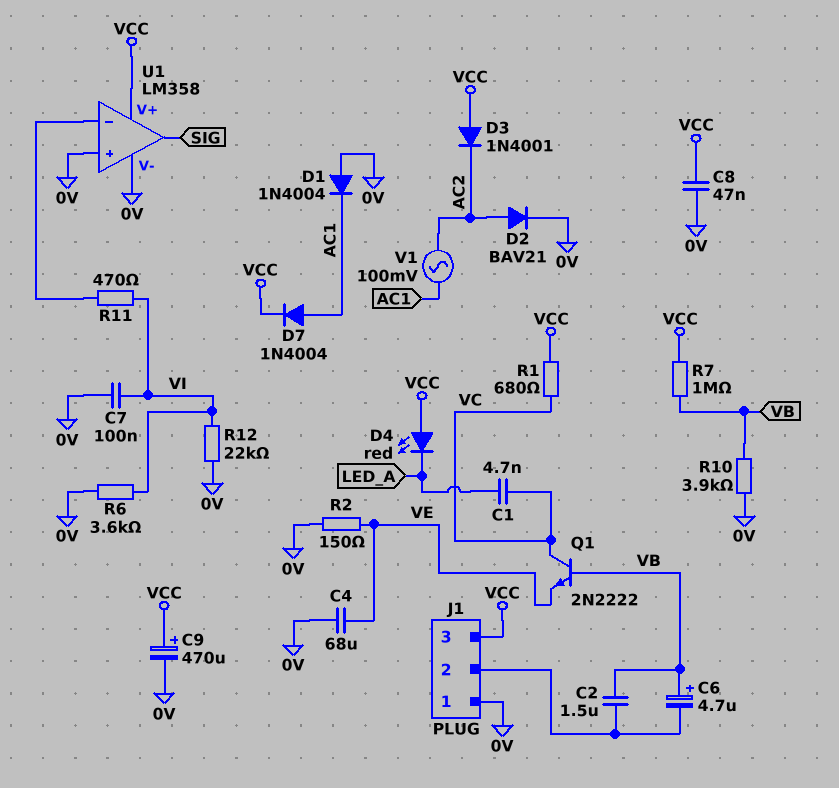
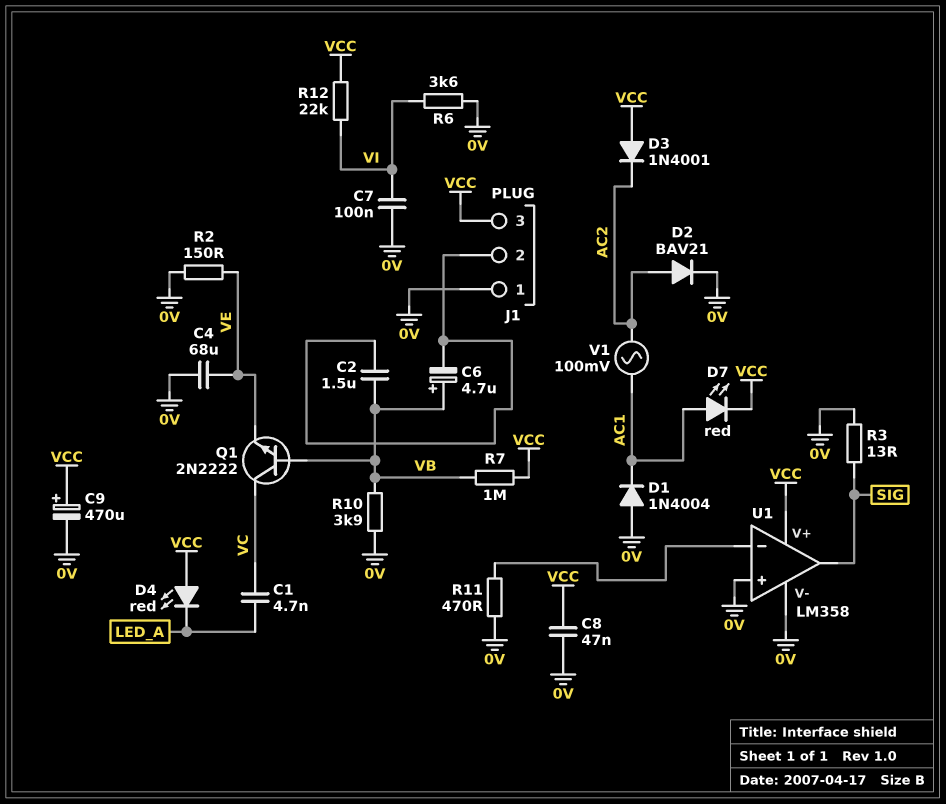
D7: diode 1N4004 (A AC1, K VCC) -> LED red (A AC1, K VCC)
R1: 680 (VC, VCC) -> none
R3: none -> 13 (0V, SIG)
R11: 470 (U1/in-, VI) -> 470 (0V, U1/in-)
R12: 22k (0V, VI) -> 22k (VCC, VI)

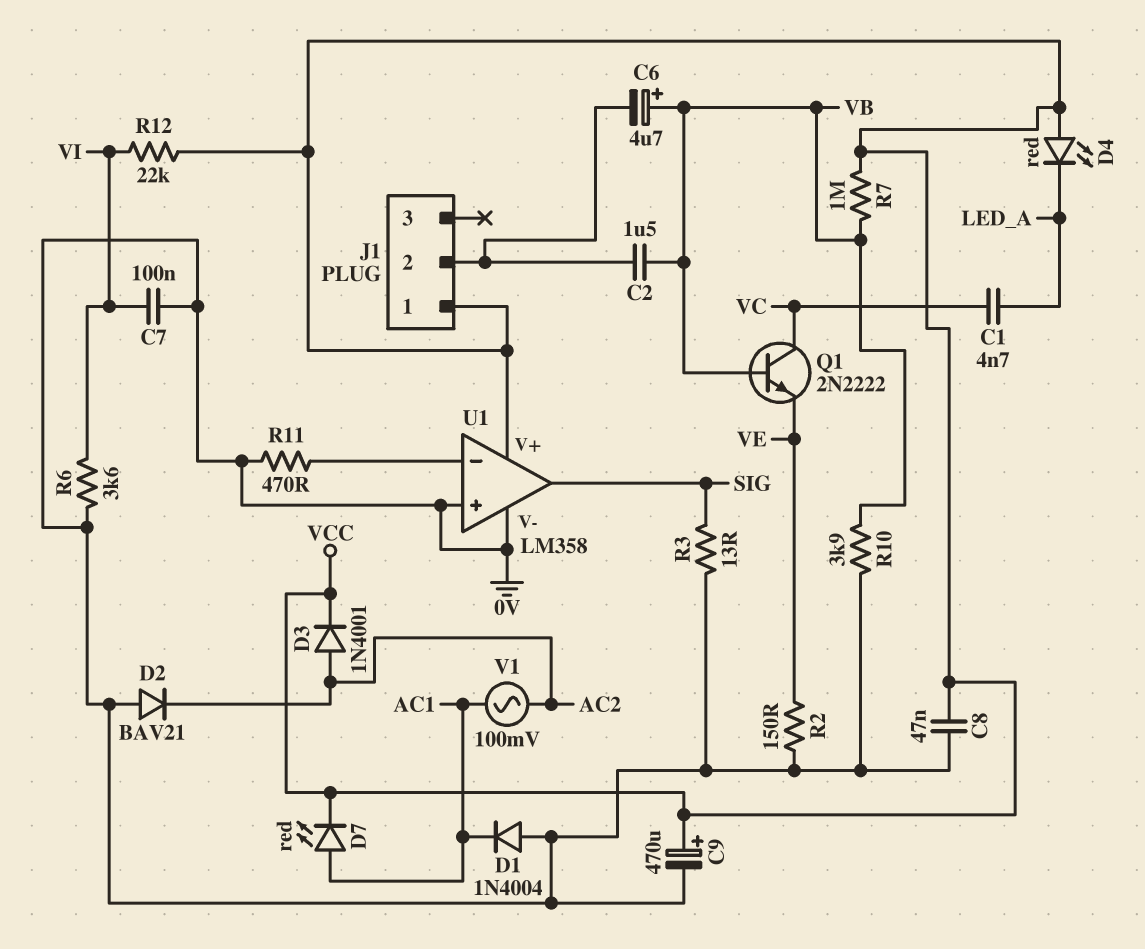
C4: 68uF (0V, VE) -> none
D2: diode BAV21 (A AC2, K 0V) -> diode BAV21 (A 0V, K AC2)
D3: diode 1N4001 (A VCC, K AC2) -> diode 1N4001 (A AC2, K VCC)
J1 pin 1: 0V -> VCC
J1 pin 3: VCC -> none

